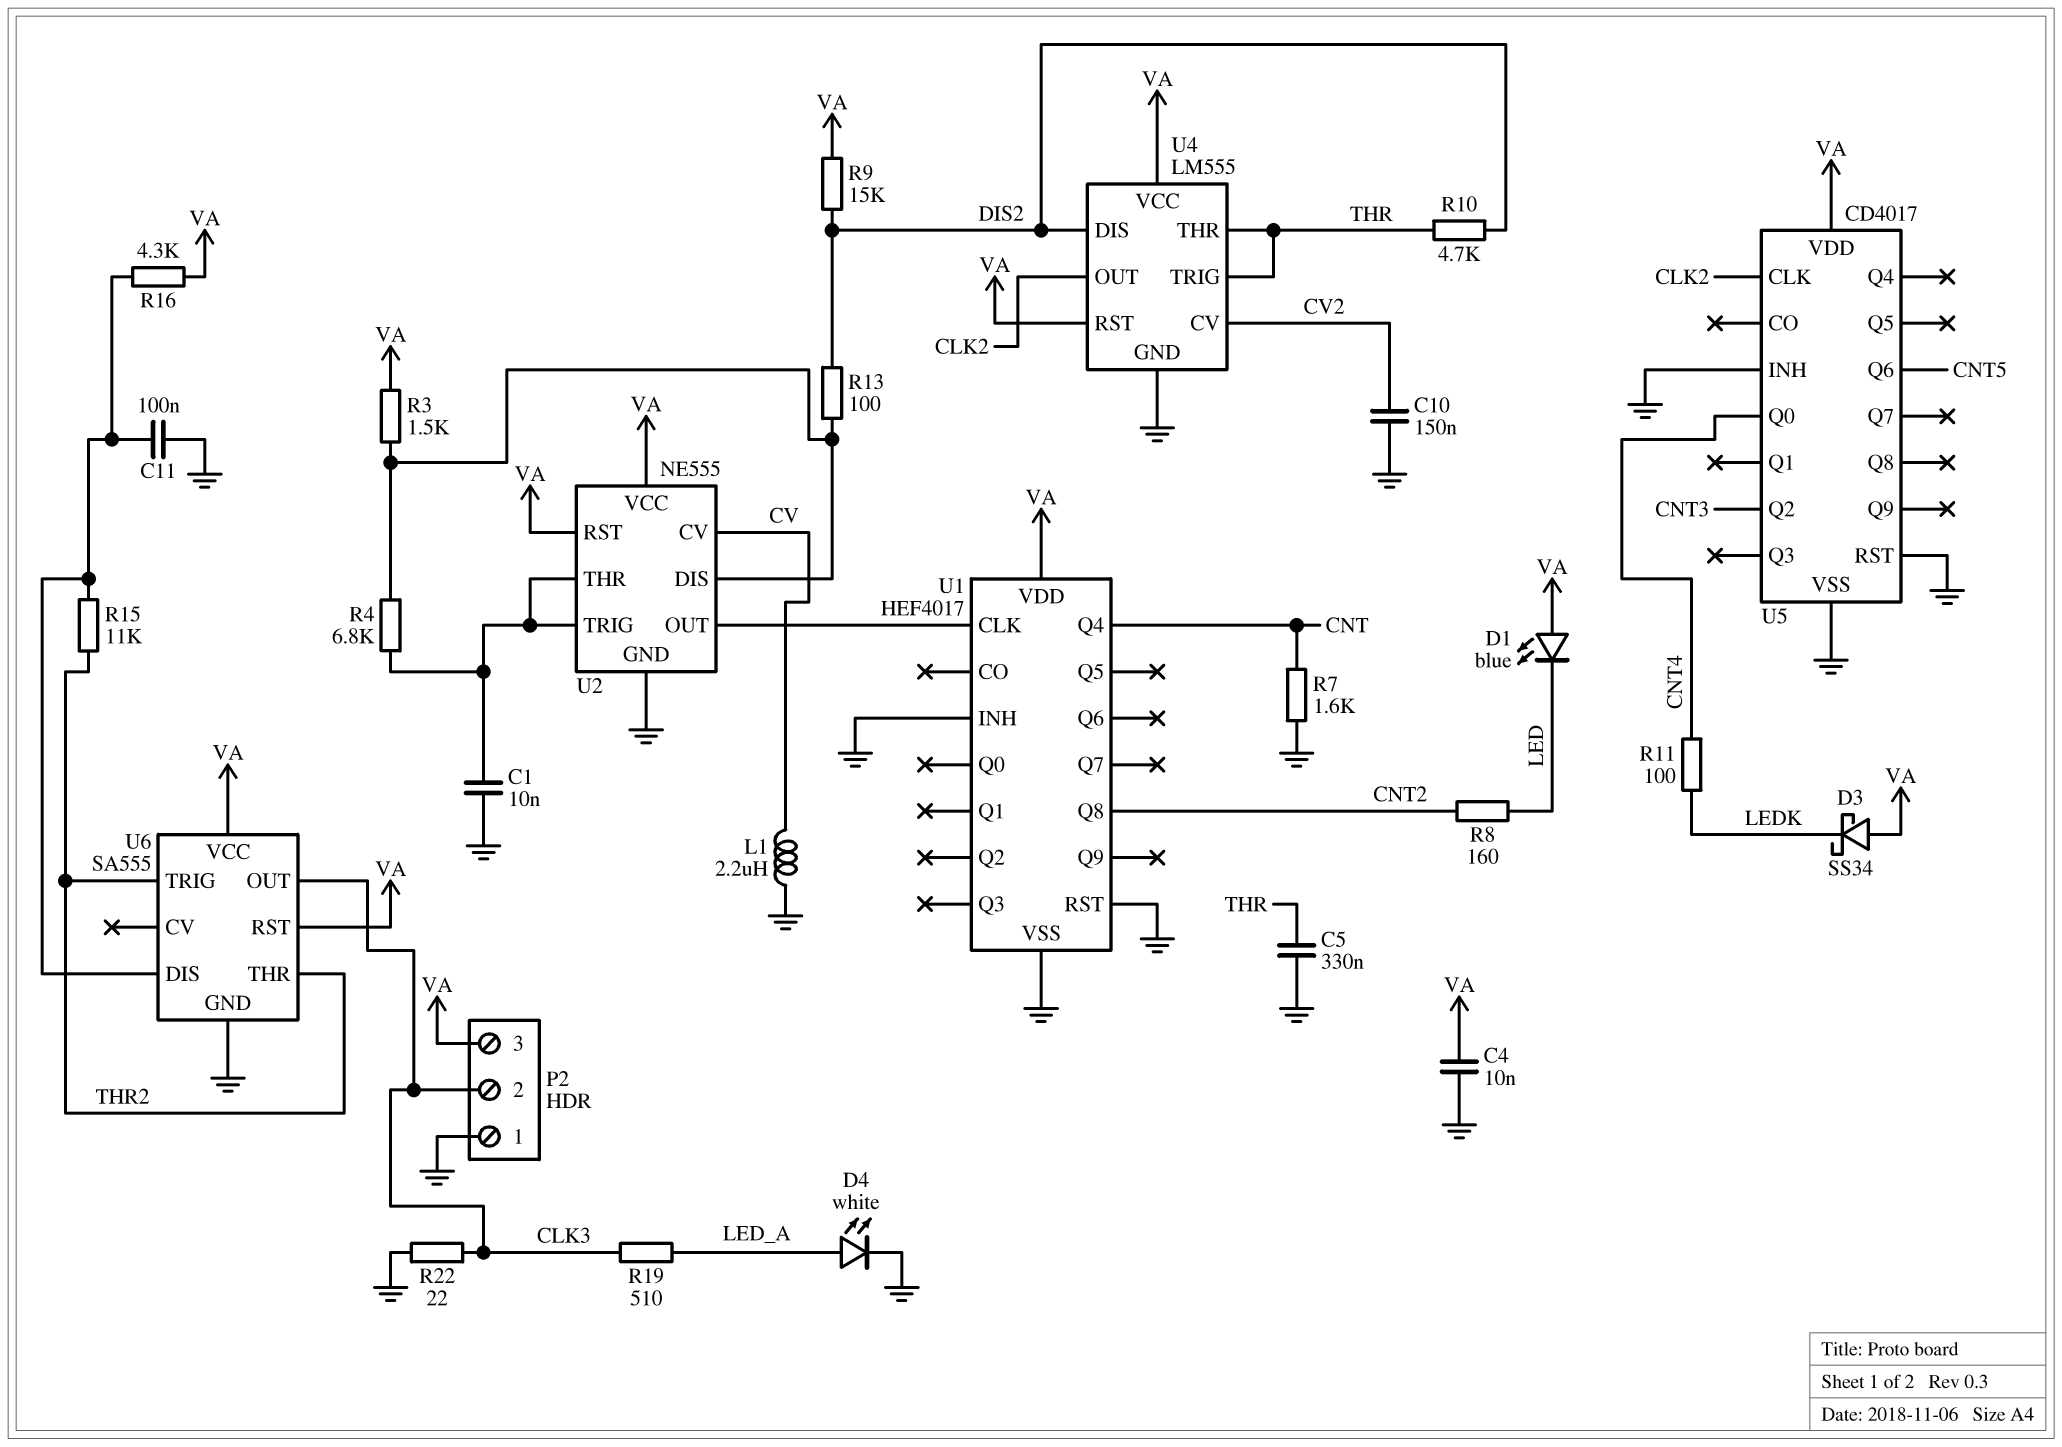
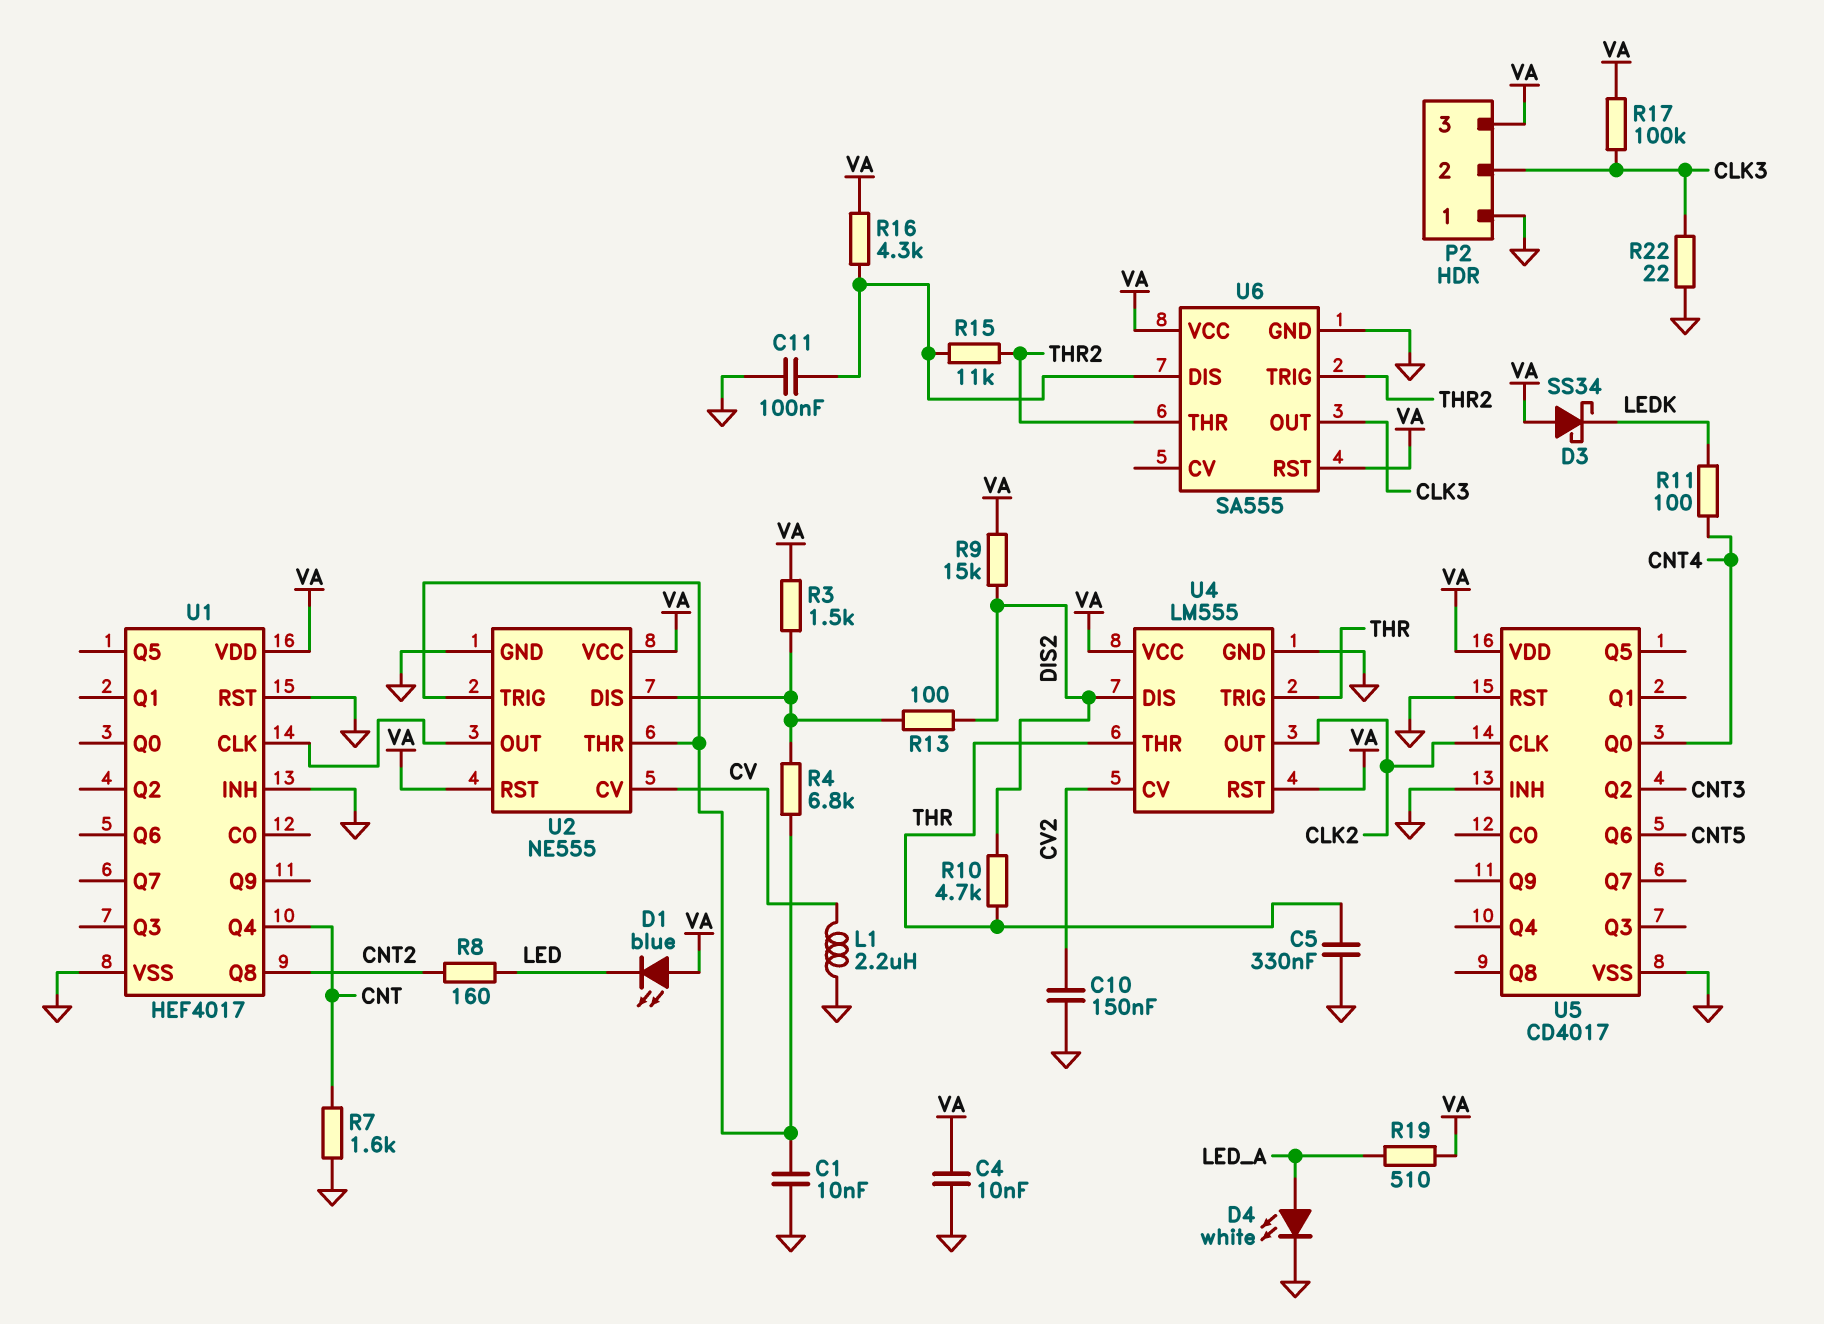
R17: none -> 100k (CLK3, VA)
R19: 510 (CLK3, LED_A) -> 510 (LED_A, VA)

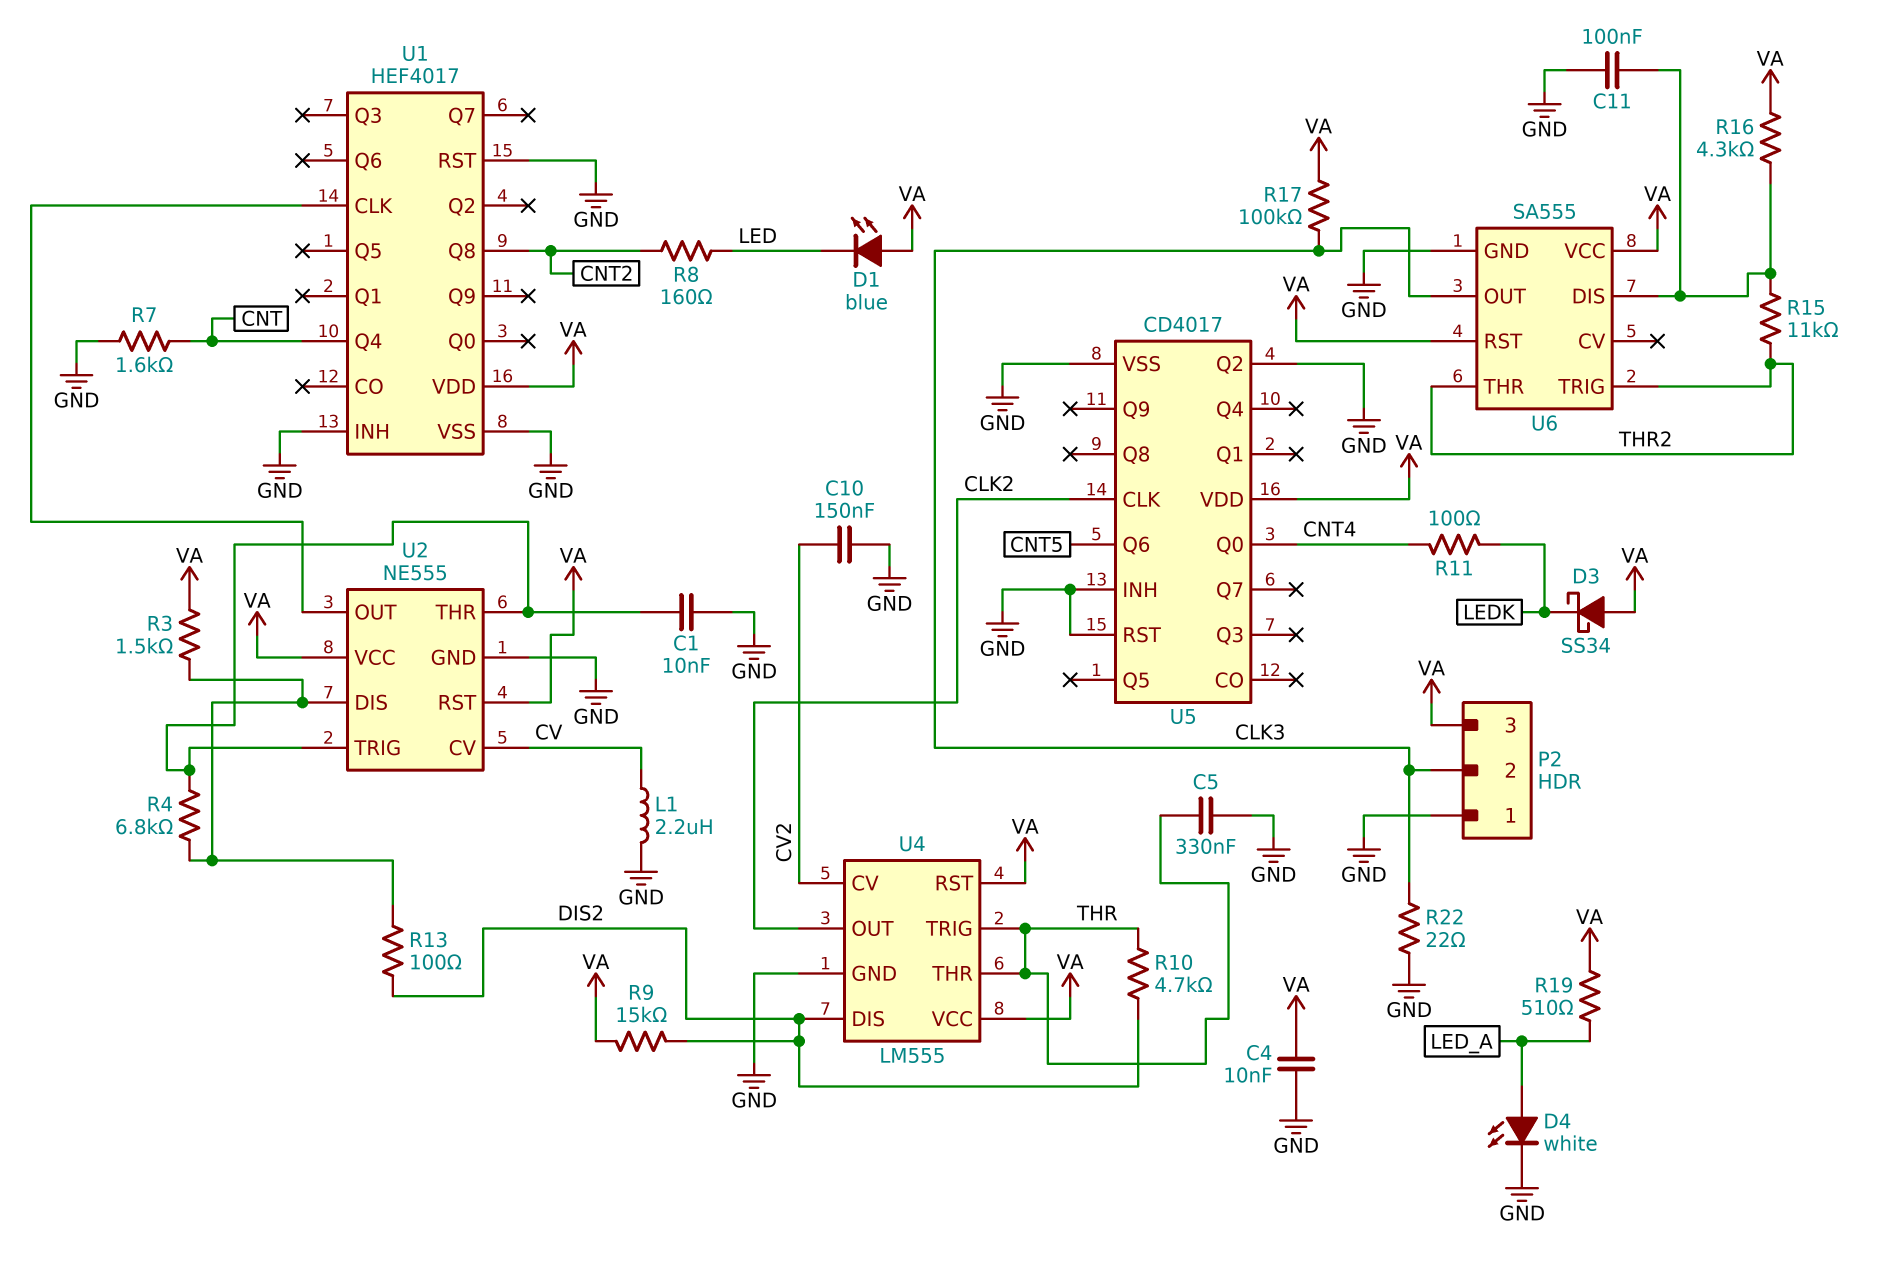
U5 pin Q2: CNT3 -> GND

